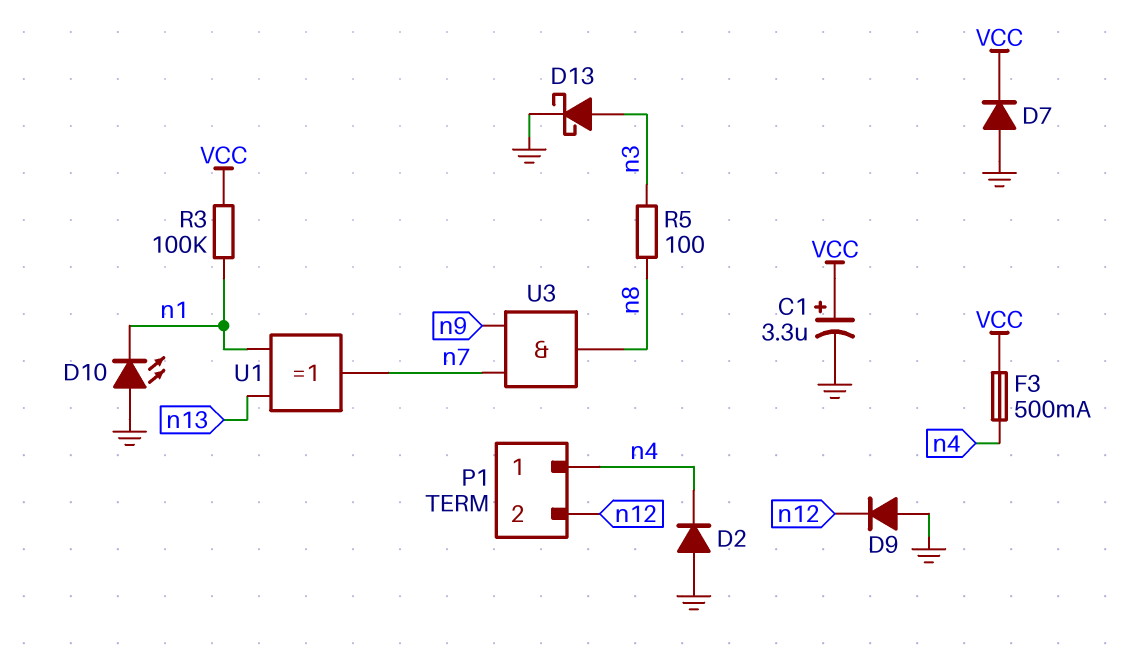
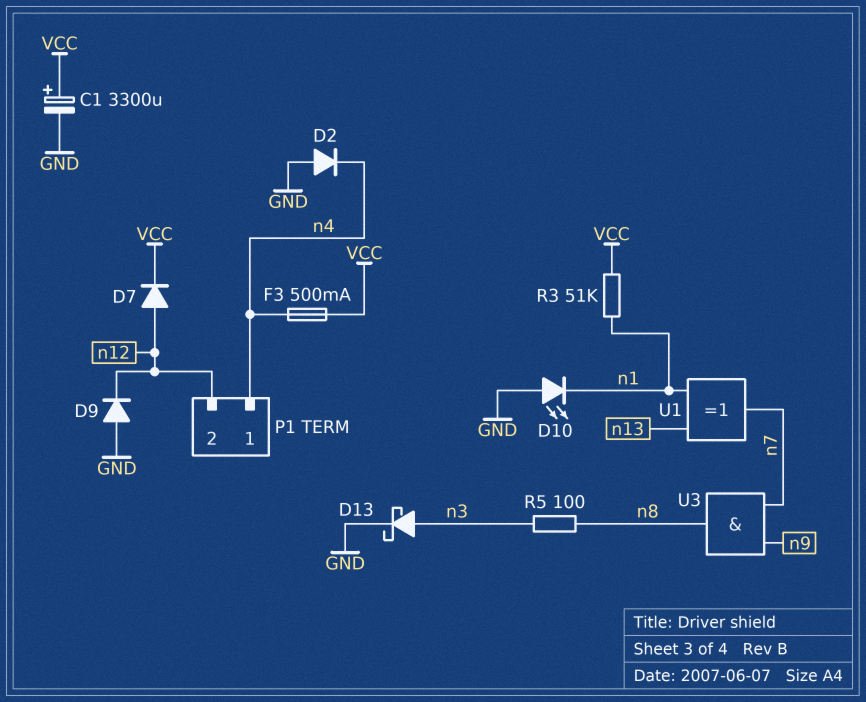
C1: 3.3uF (plus VCC, minus GND) -> 3300uF (plus VCC, minus GND)
D7: diode (A GND, K VCC) -> diode (A n12, K VCC)
R3: 100k (VCC, n1) -> 51k (VCC, n1)

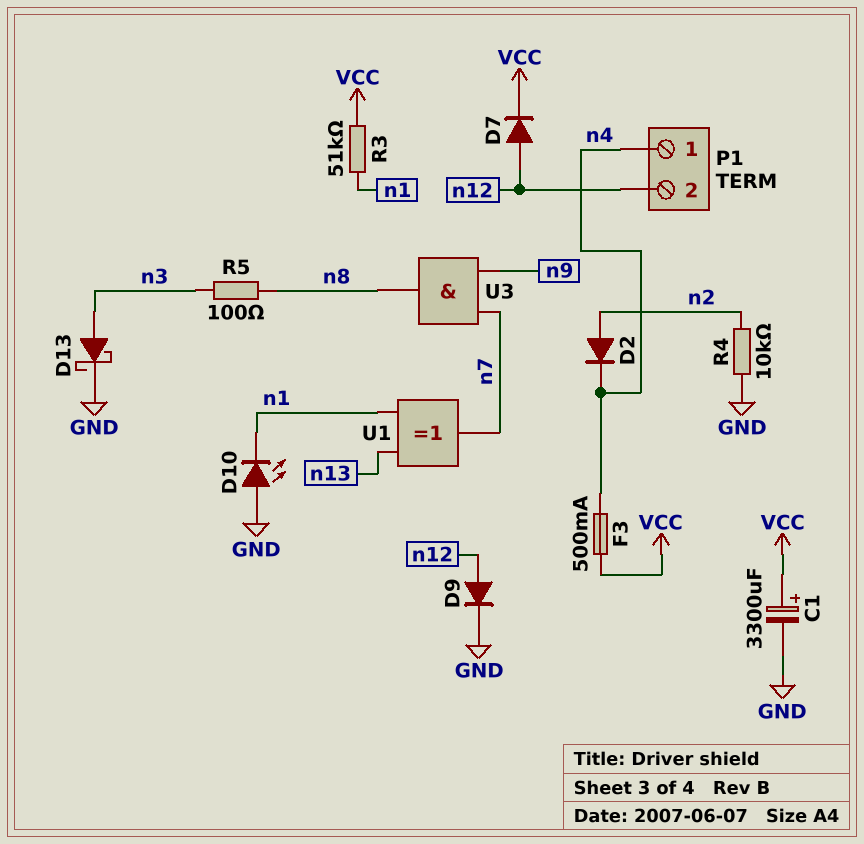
D2: diode (A GND, K n4) -> diode (A n2, K n4)
D9: diode (A GND, K n12) -> diode (A n12, K GND)
R4: none -> 10k (GND, n2)

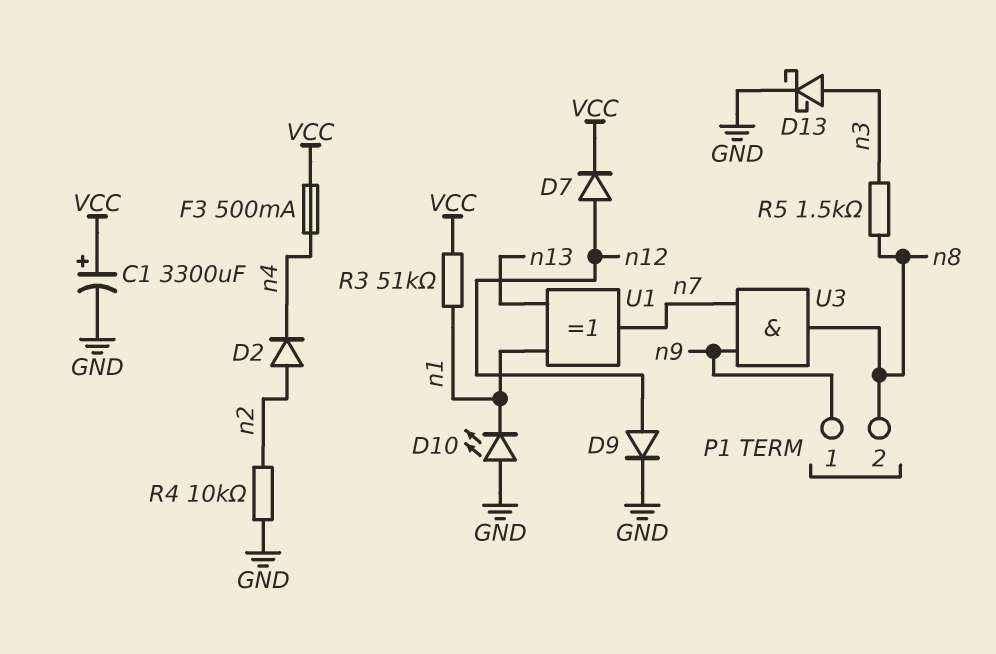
P1 pin 1: n4 -> n9
P1 pin 2: n12 -> n8
R5: 100 (n3, n8) -> 1.5k (n3, n8)

